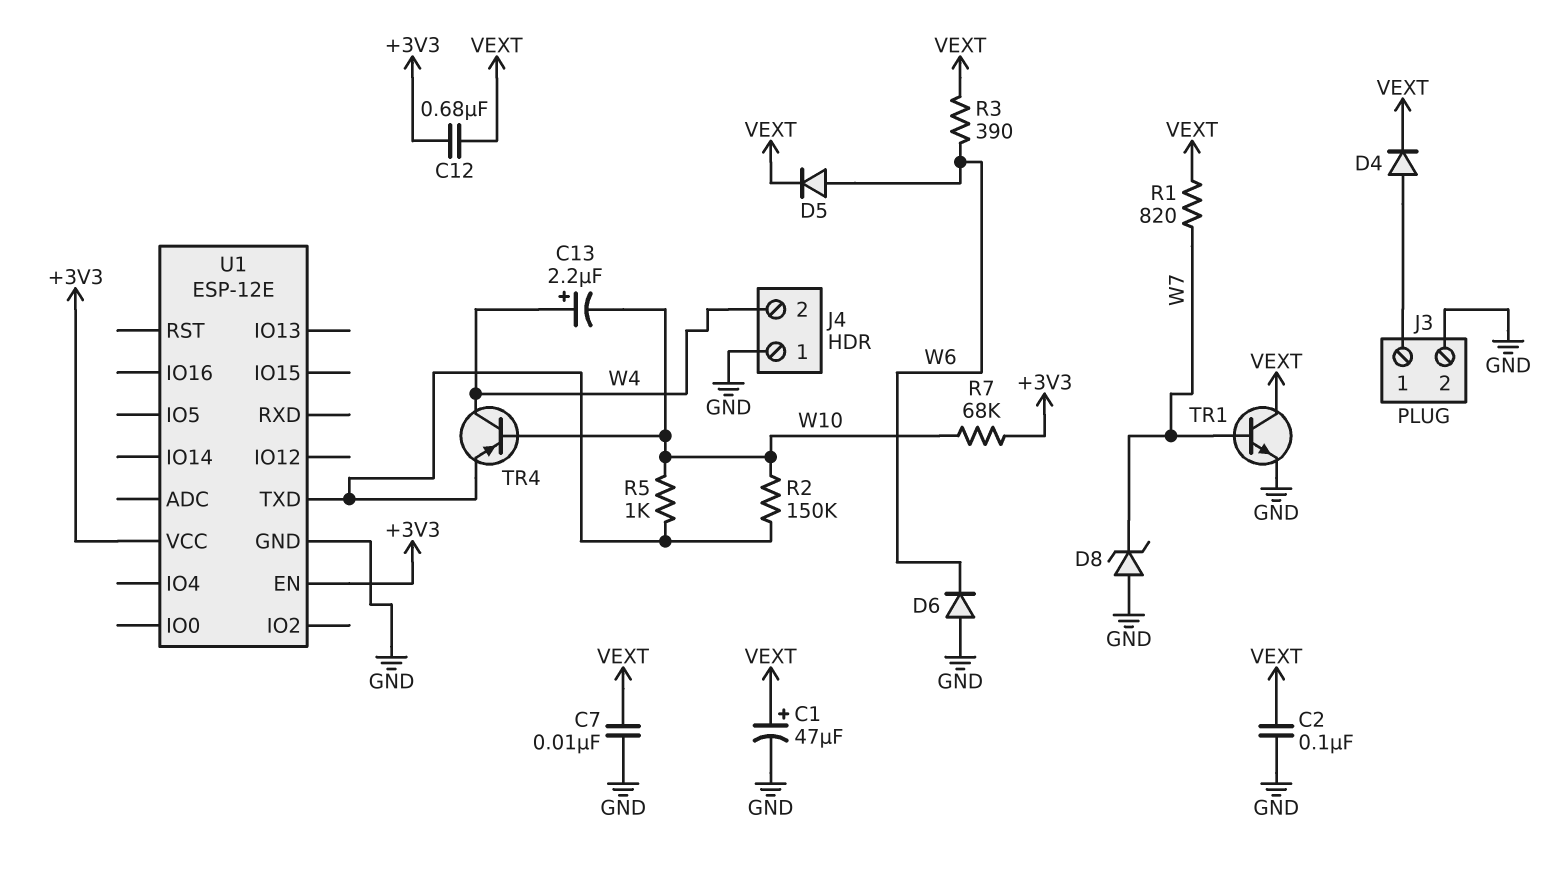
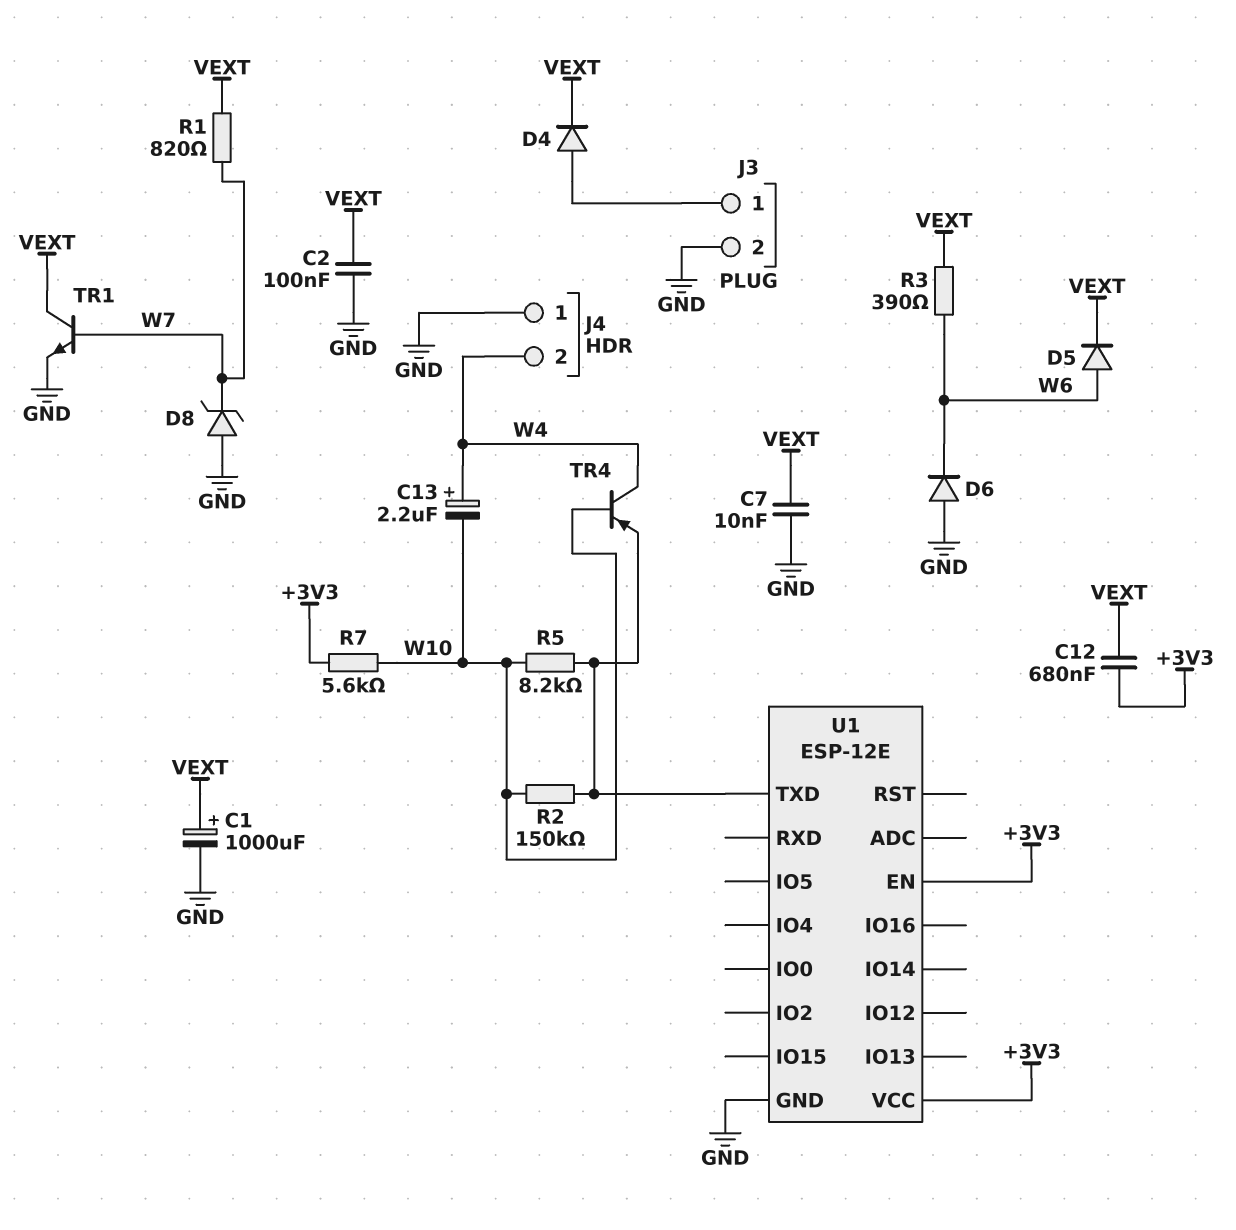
C1: 47uF (plus VEXT, minus GND) -> 1000uF (plus VEXT, minus GND)
R5: 1k (U1/TXD, W10) -> 8.2k (U1/TXD, W10)
R7: 68k (+3V3, W10) -> 5.6k (+3V3, W10)

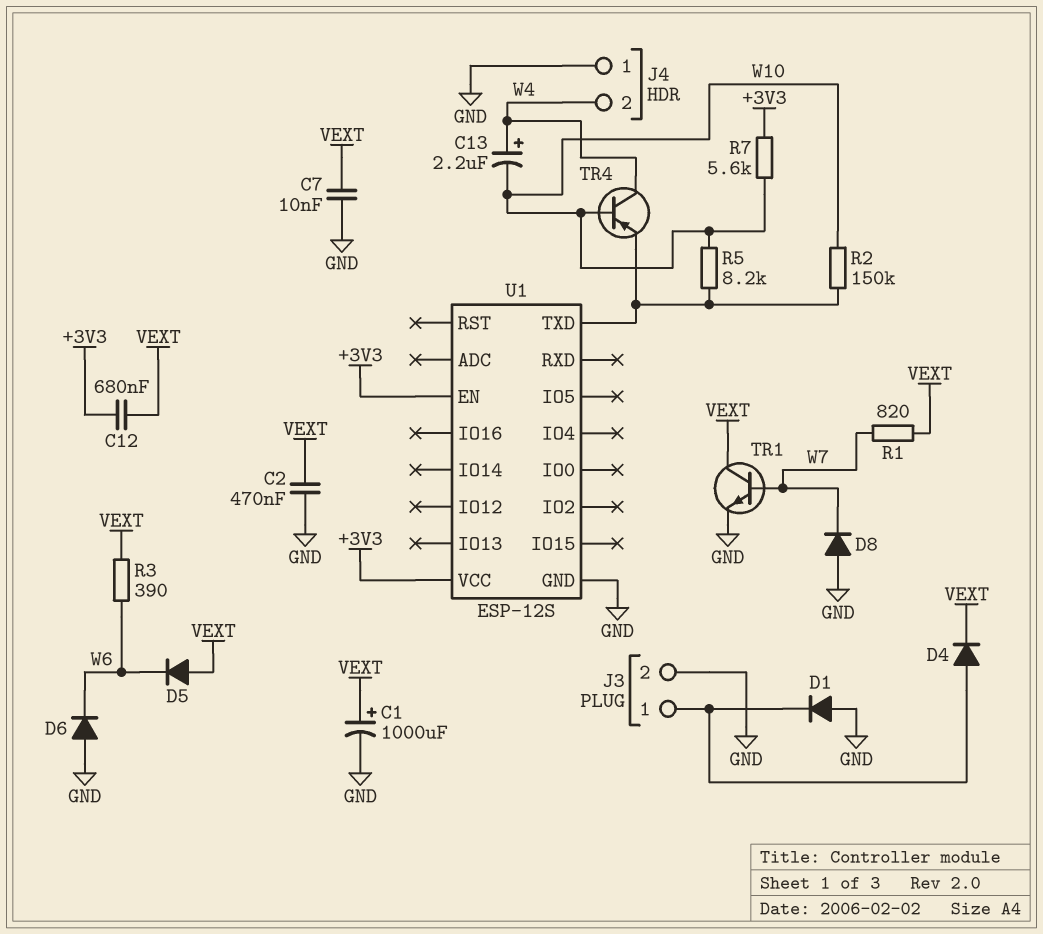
C2: 100nF (GND, VEXT) -> 470nF (GND, VEXT)
D1: none -> diode (A GND, K J3/1)
D5: diode (A W6, K VEXT) -> diode (A VEXT, K W6)
D8: zener (A GND, K W7) -> diode (A GND, K W7)
U1: ESP-12E -> ESP-12S

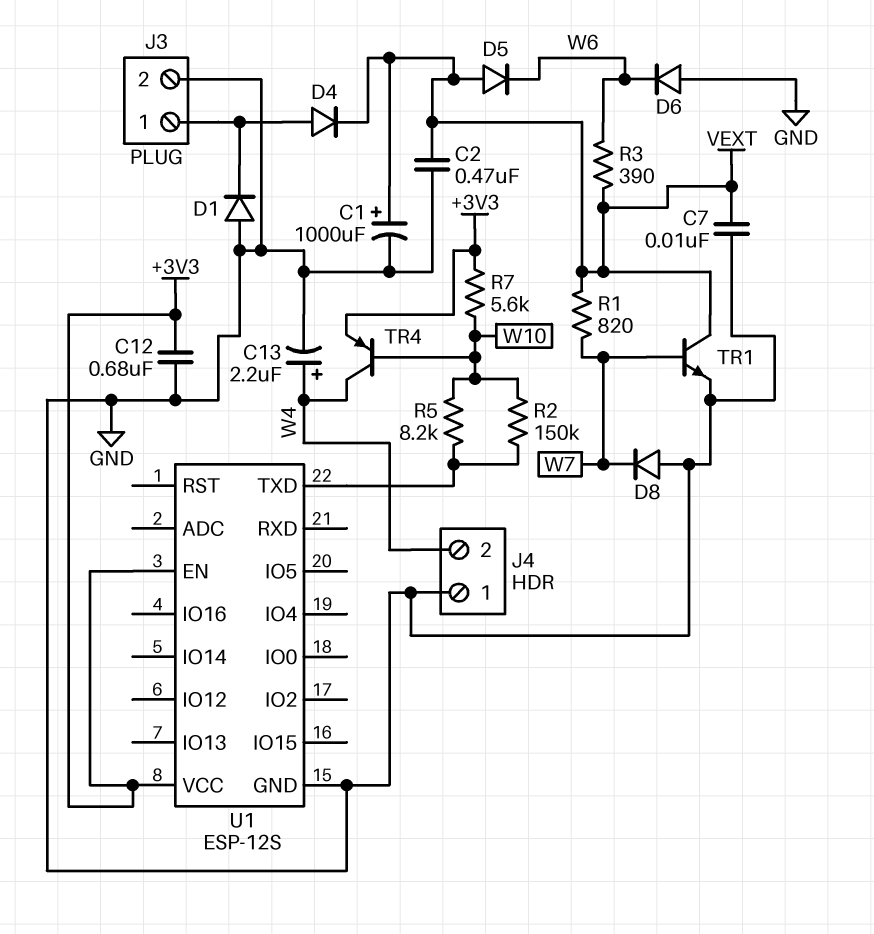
C12: 680nF (+3V3, VEXT) -> 680nF (+3V3, GND)
C13: 2.2uF (plus W4, minus W10) -> 2.2uF (plus W4, minus GND)
TR4: PNP (B W10, C W4, E U1/TXD) -> PNP (B W10, C W4, E +3V3)

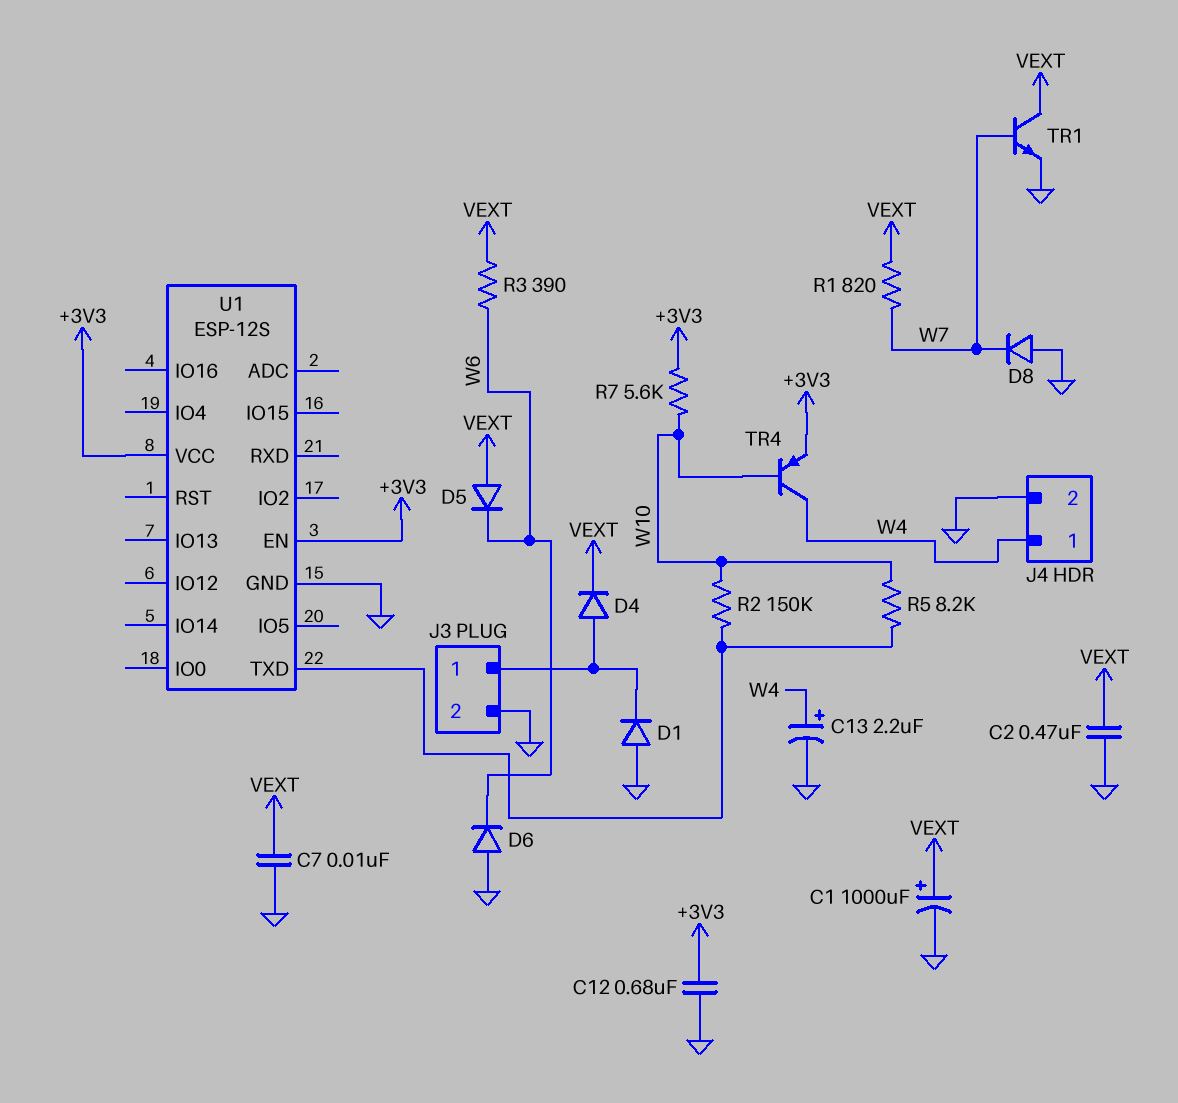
J4 pin 1: GND -> W4
J4 pin 2: W4 -> GND

